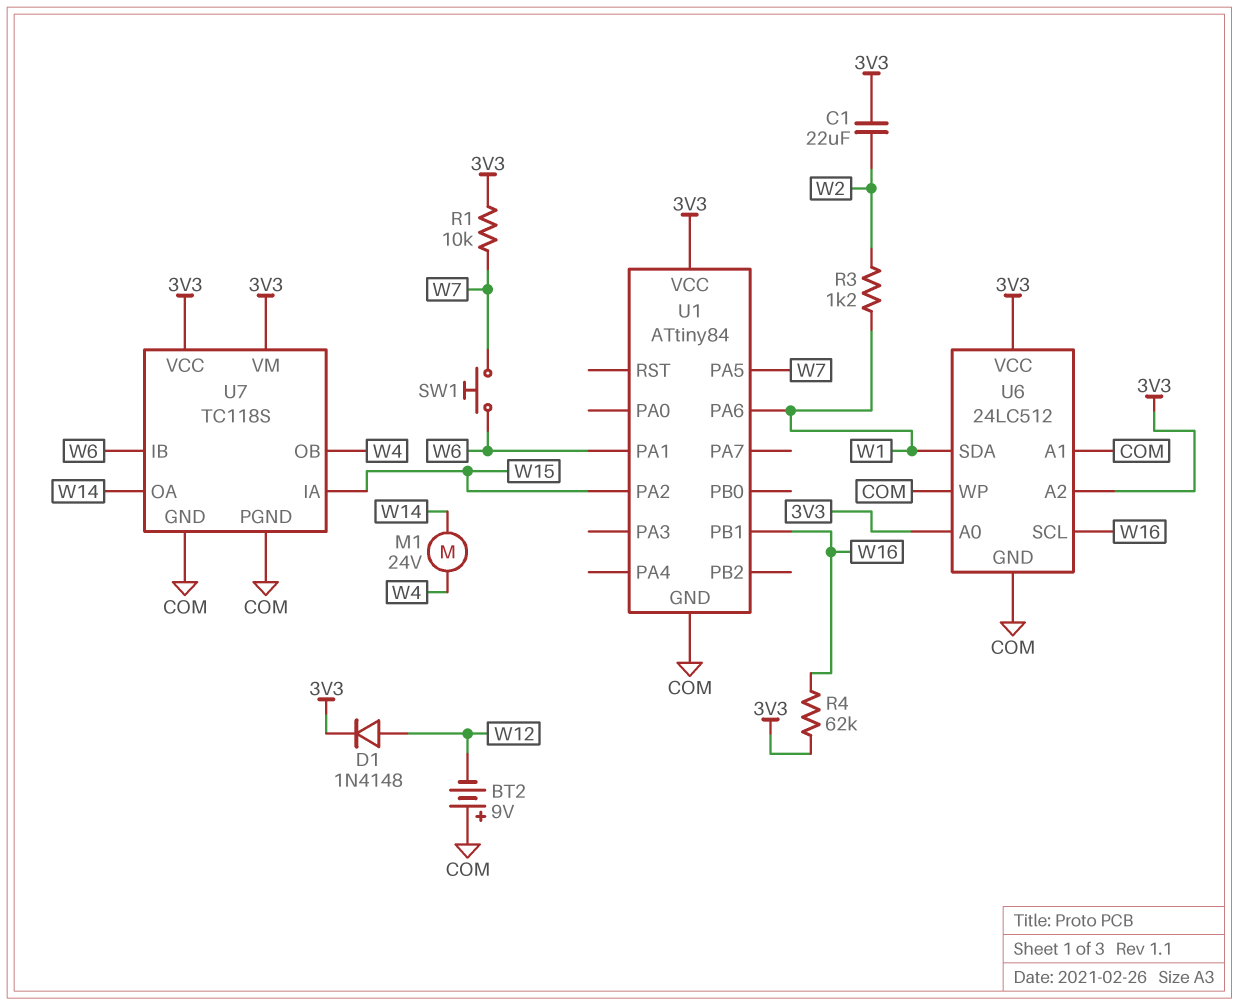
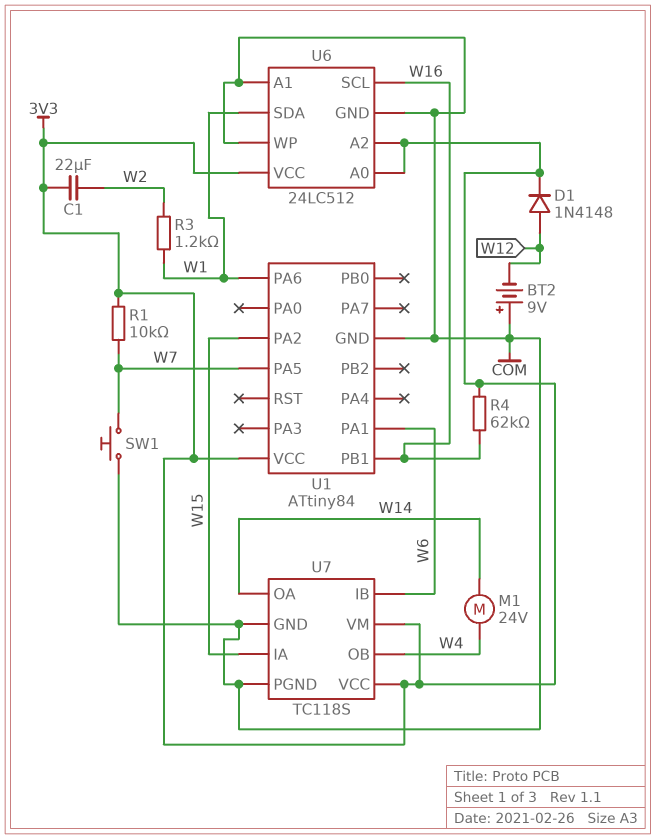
SW1: button (W6, W7) -> button (COM, W7)

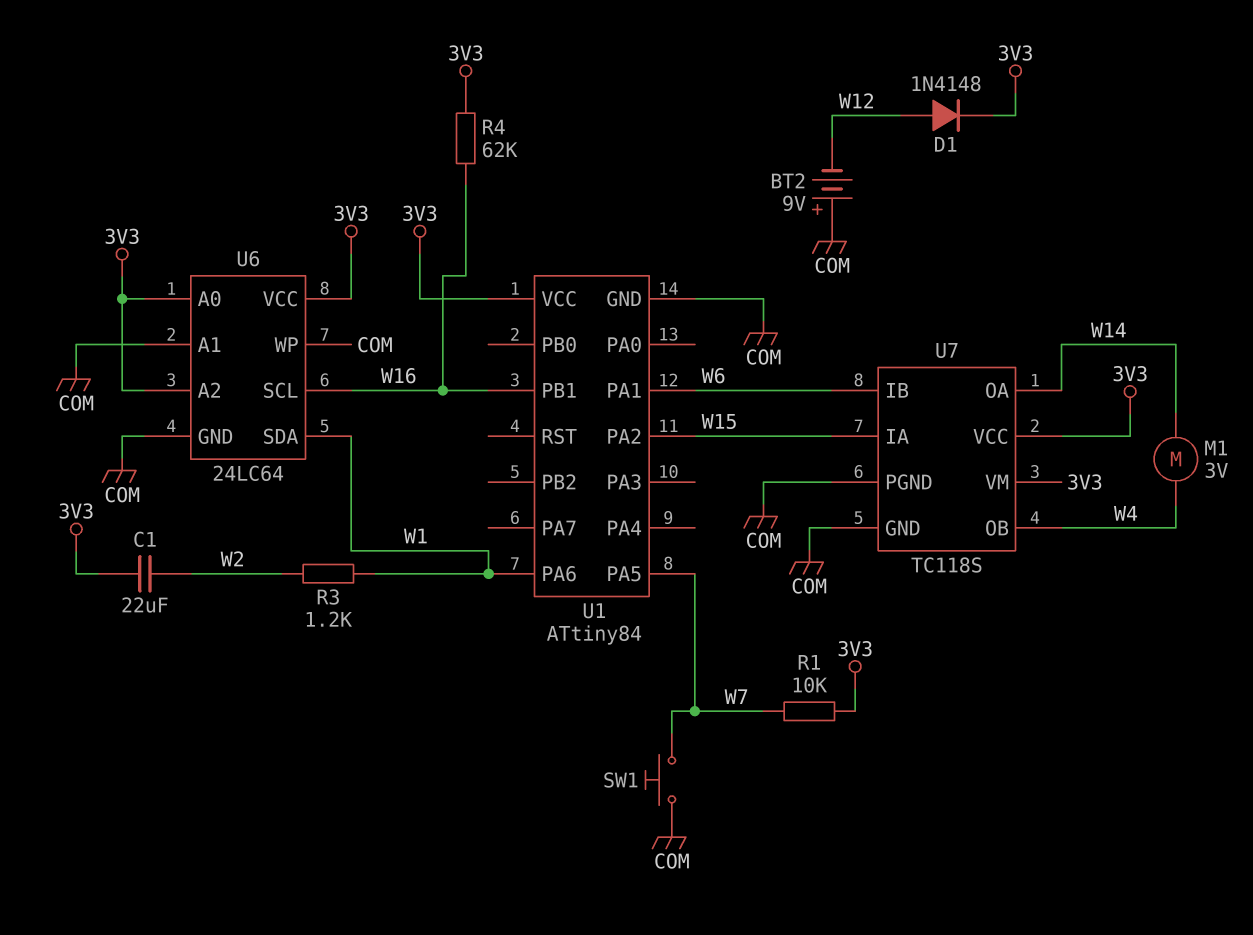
M1: motor 24V (W4, W14) -> motor 3V (W4, W14)
U6: 24LC512 -> 24LC64

